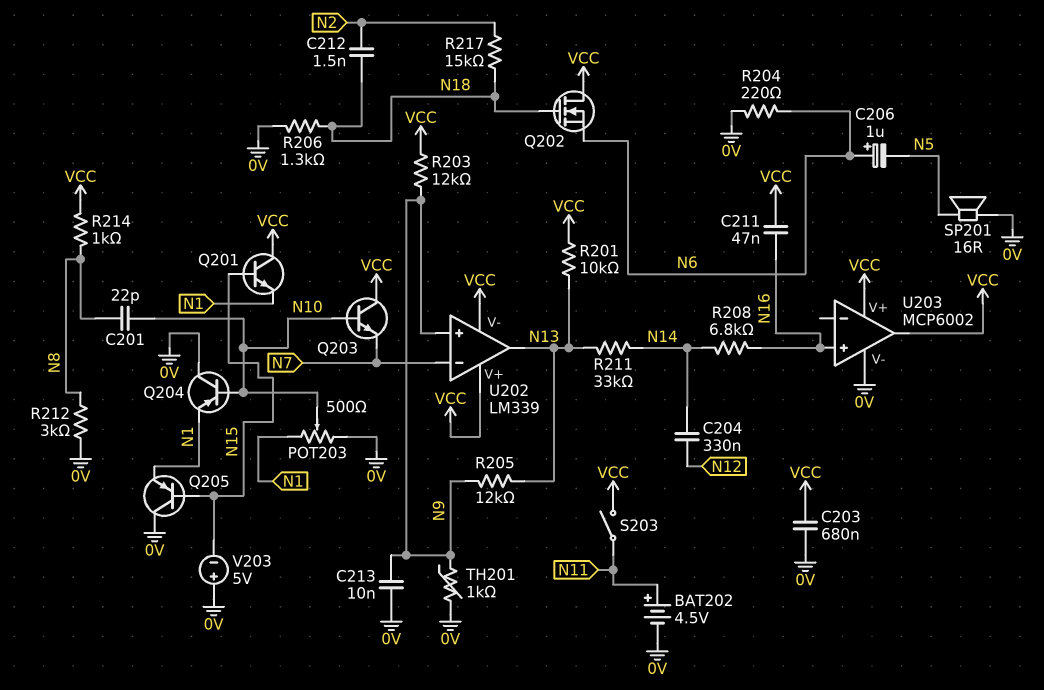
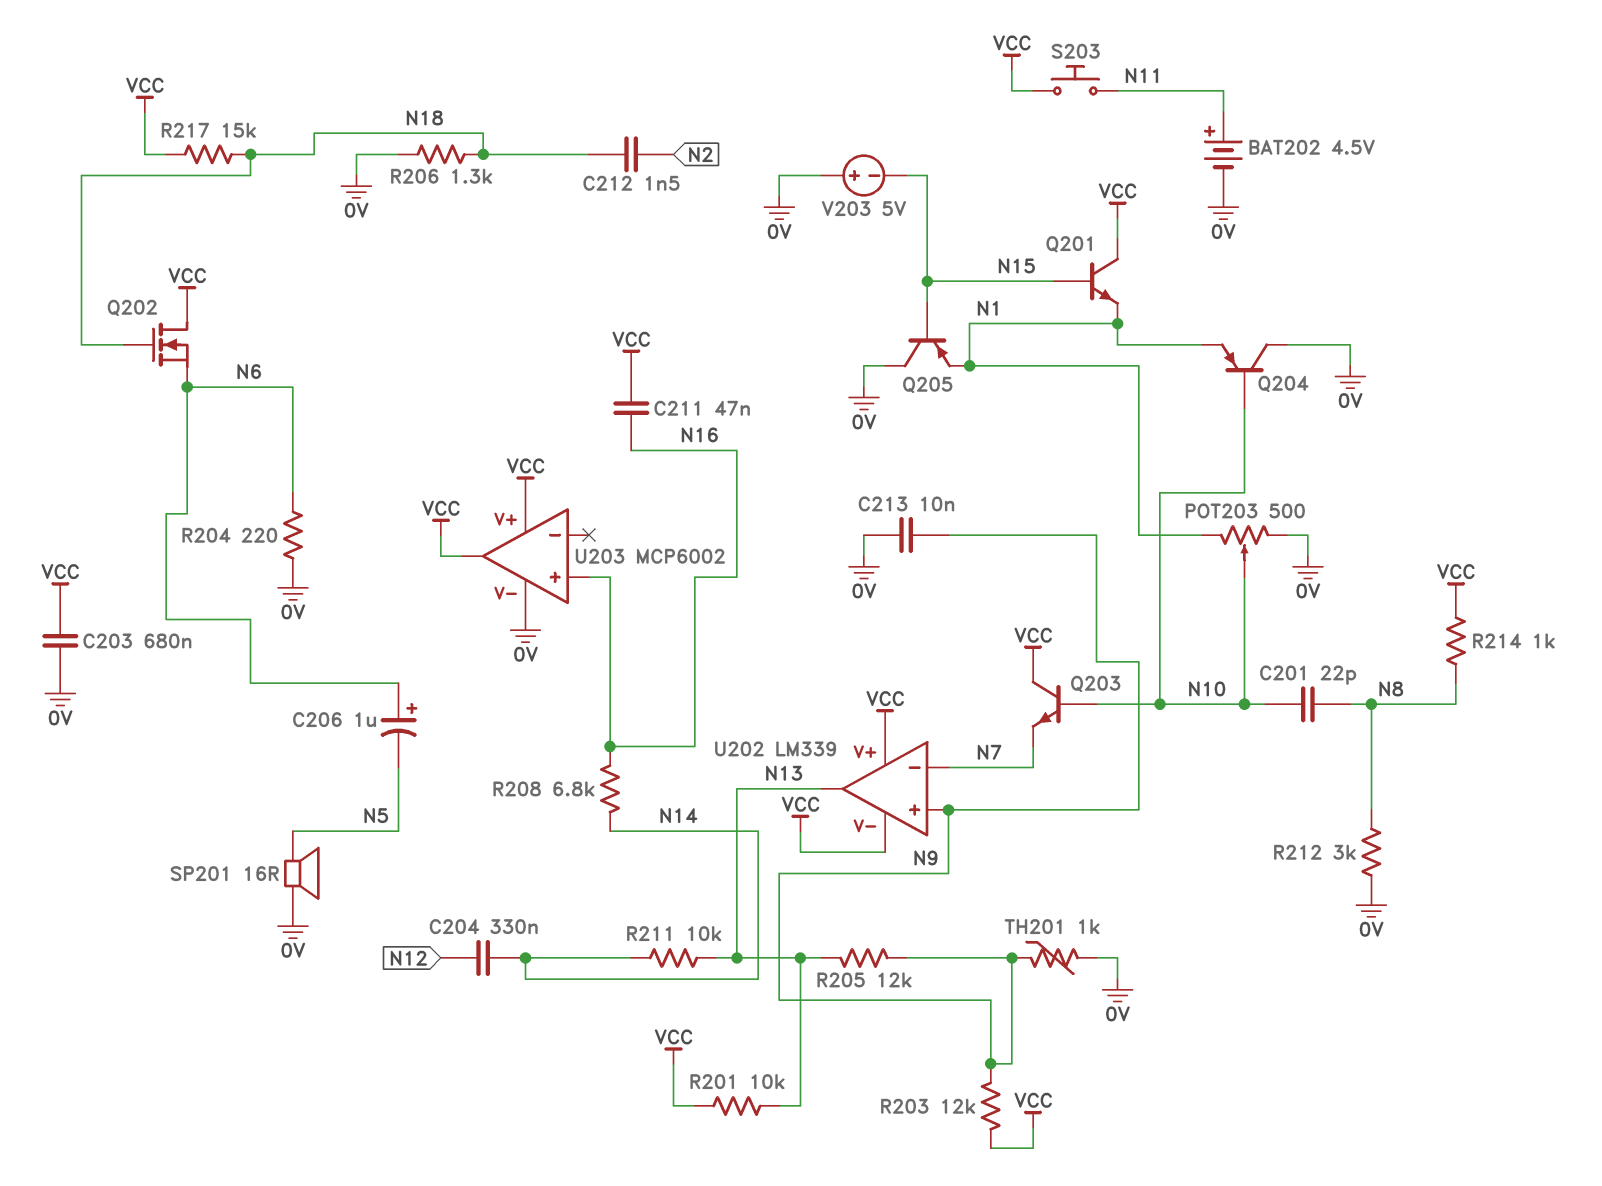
R211: 33k (N13, N14) -> 10k (N13, N14)
R217: 15k (N2, N18) -> 15k (N18, VCC)
S203: switch (N11, VCC) -> button (N11, VCC)

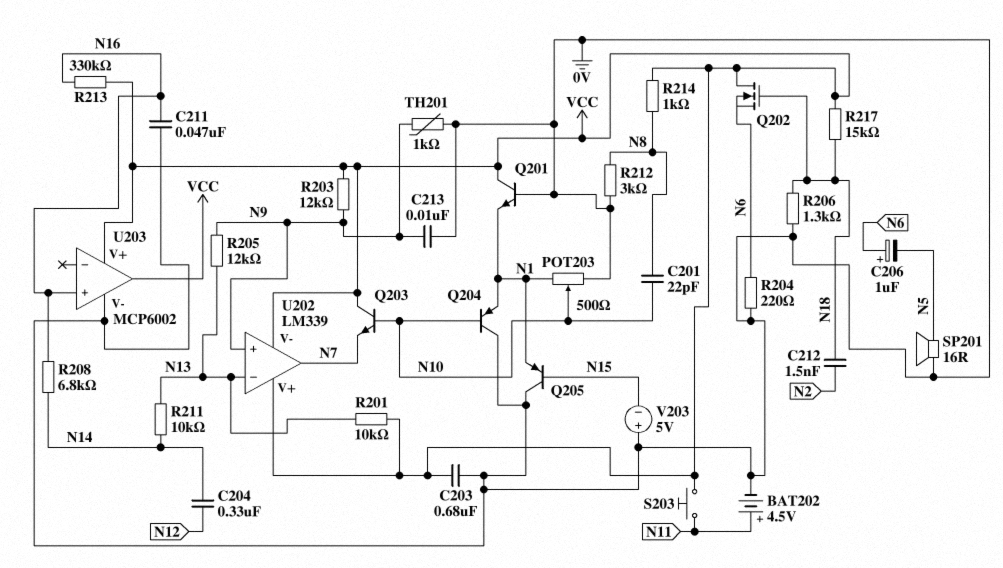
C211: 47nF (N16, VCC) -> 47nF (0V, N16)
Q201: NPN (B N15, C VCC, E N1) -> NPN (B 0V, C VCC, E N1)
R213: none -> 330k (N16, VCC)
U202 pin in-: N7 -> N13
U202 pin out: N13 -> N7

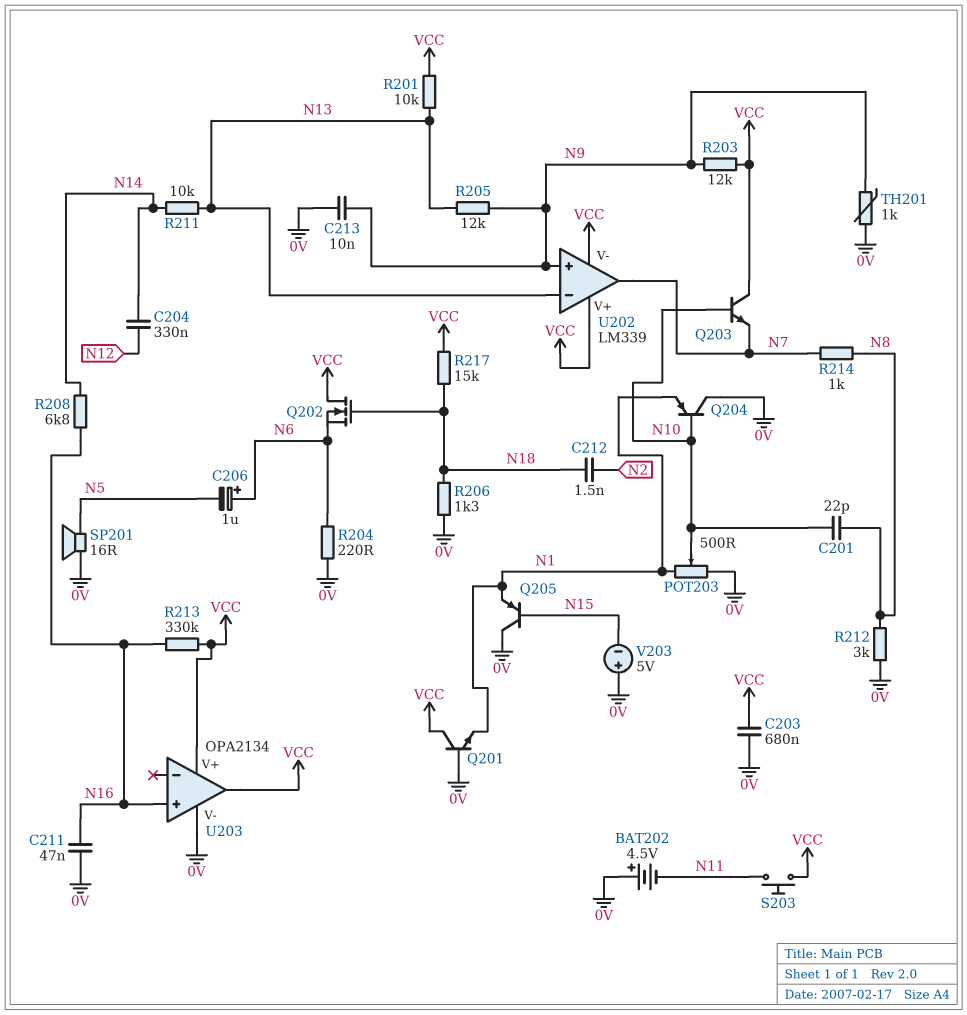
BAT202: 4.5V (plus N11, minus 0V) -> 4.5V (plus 0V, minus N11)
R214: 1k (N8, VCC) -> 1k (N7, N8)
U203: MCP6002 -> OPA2134

